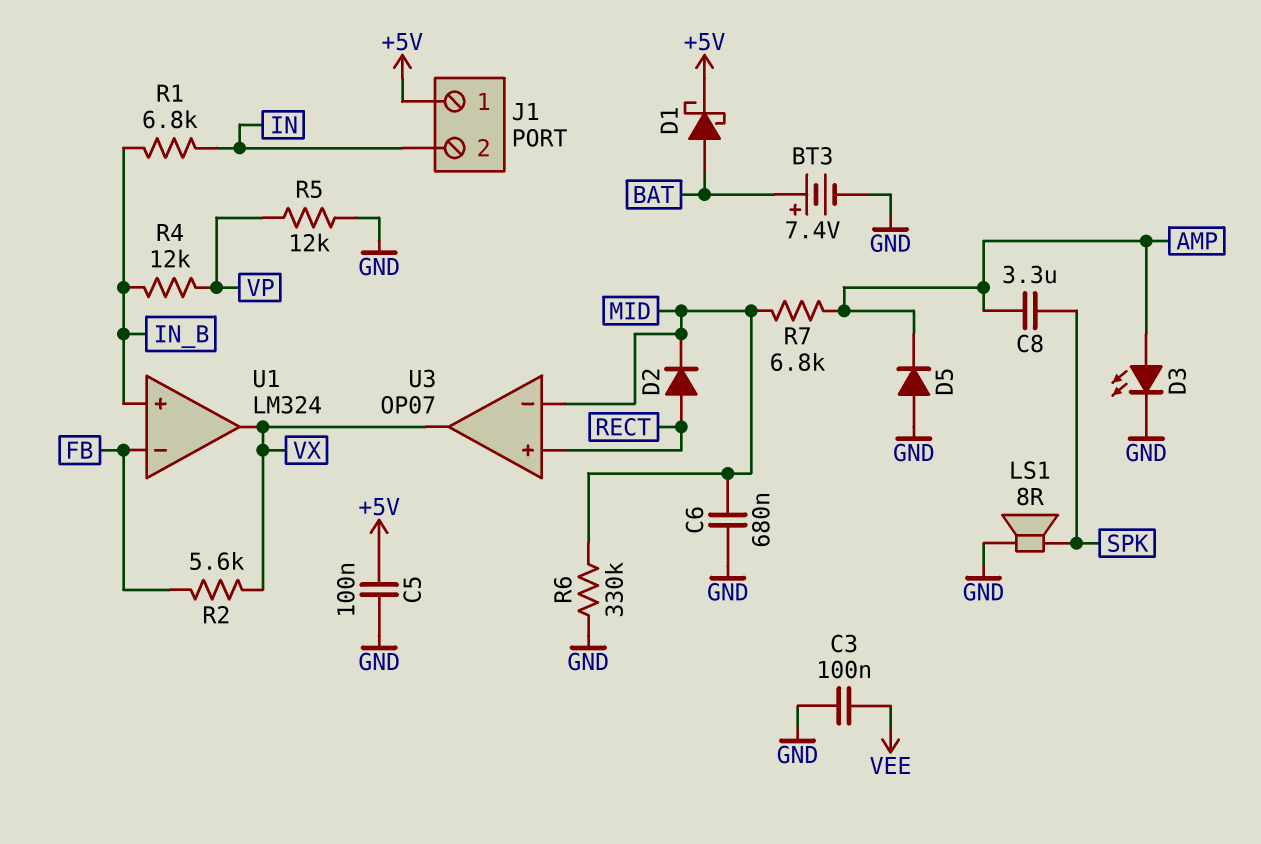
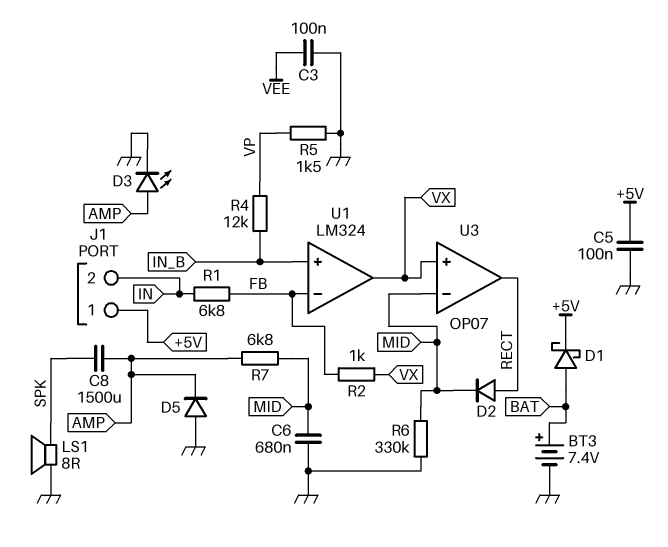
C8: 3.3uF (AMP, SPK) -> 1500uF (AMP, SPK)
R1: 6.8k (IN, IN_B) -> 6.8k (FB, IN)
R2: 5.6k (FB, VX) -> 1k (FB, VX)
R5: 12k (GND, VP) -> 1.5k (GND, VP)
U3 pin in+: RECT -> VX
U3 pin out: VX -> RECT

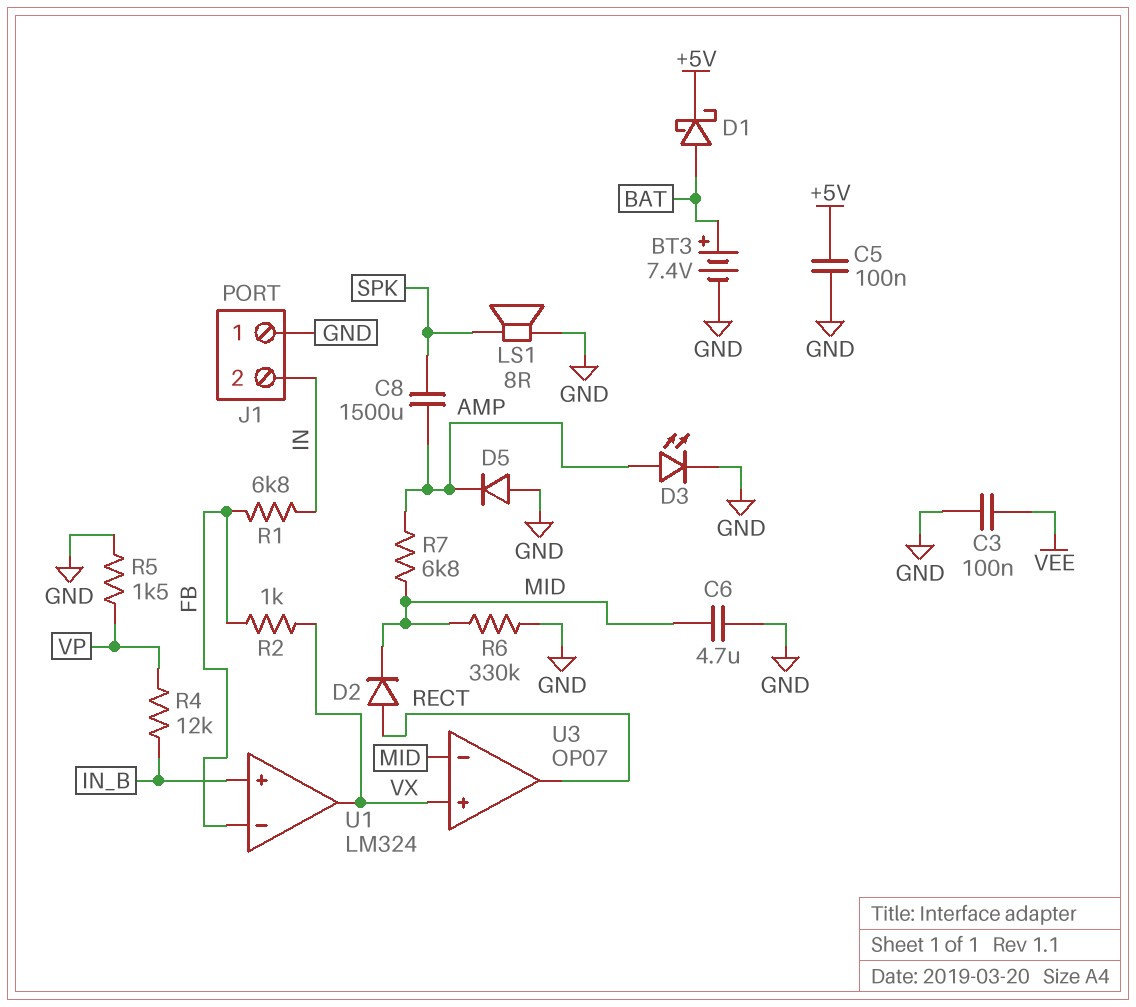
C6: 680nF (GND, MID) -> 4.7uF (GND, MID)
J1 pin 1: +5V -> GND

